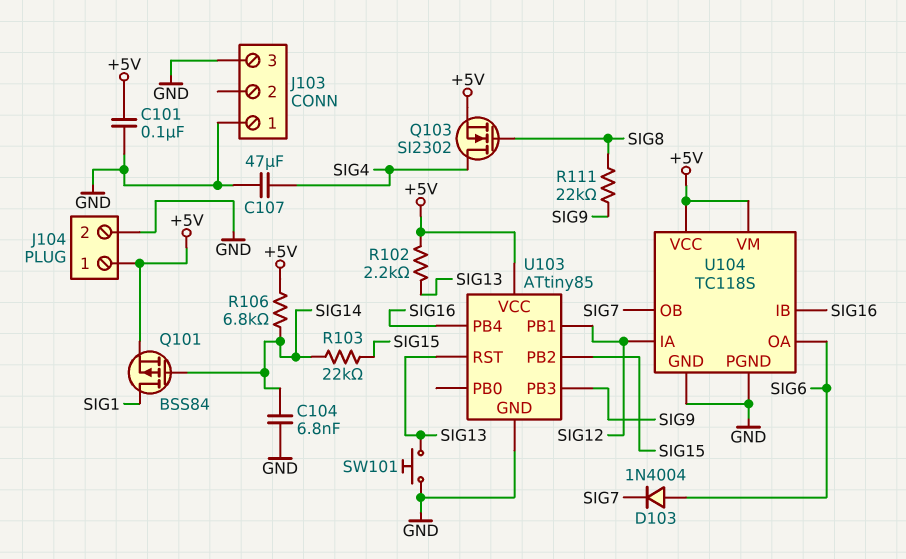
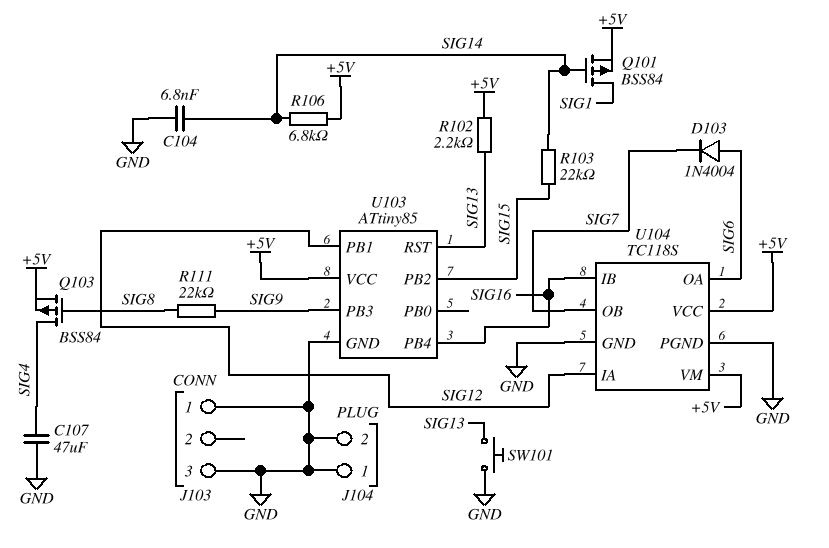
C101: 100nF (+5V, GND) -> none
J104 pin 1: +5V -> GND
Q103: NMOS SI2302 (G SIG8, D SIG4, S +5V) -> PMOS BSS84 (G SIG8, D SIG4, S +5V)

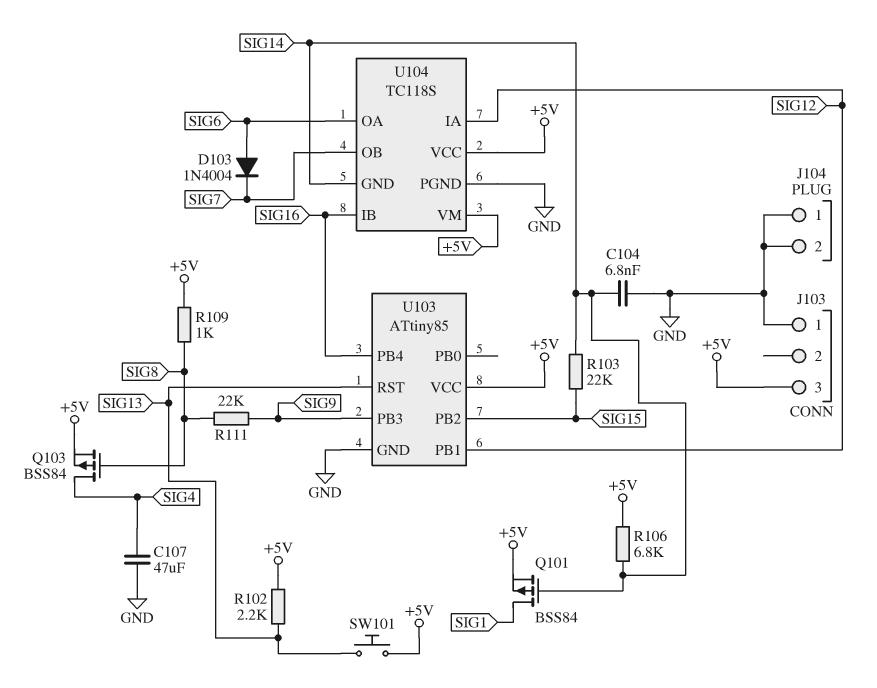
J103 pin 3: GND -> +5V
R109: none -> 1k (+5V, SIG8)
SW101: button (GND, SIG13) -> button (+5V, SIG13)
U104 pin GND: GND -> SIG14

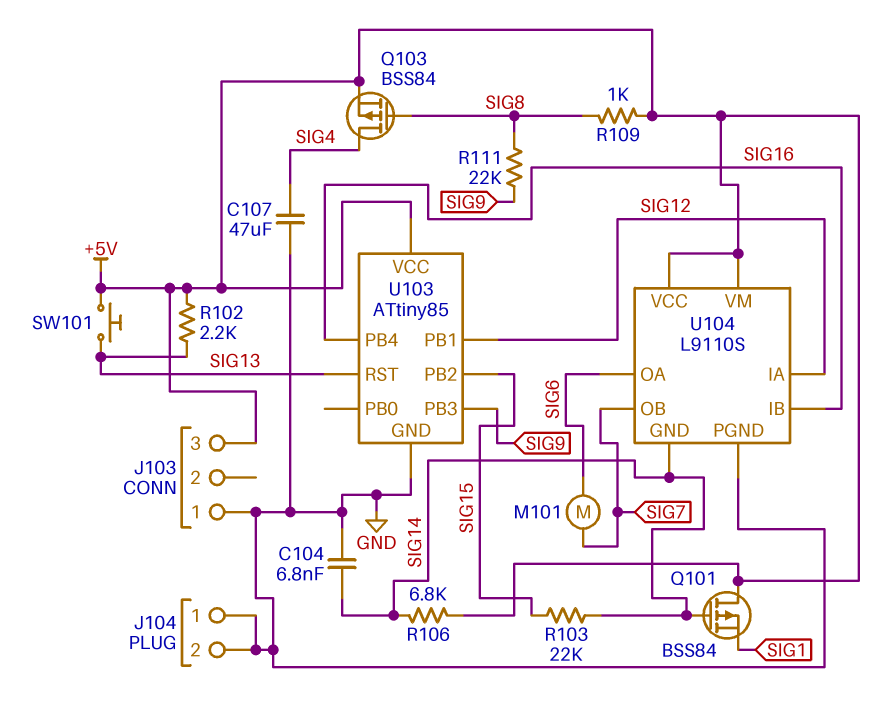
D103: diode 1N4004 (A SIG6, K SIG7) -> none
M101: none -> motor (SIG6, SIG7)
Q101: PMOS BSS84 (G SIG14, D SIG1, S +5V) -> PMOS BSS84 (G SIG14, D +5V, S SIG1)
U104: TC118S -> L9110S

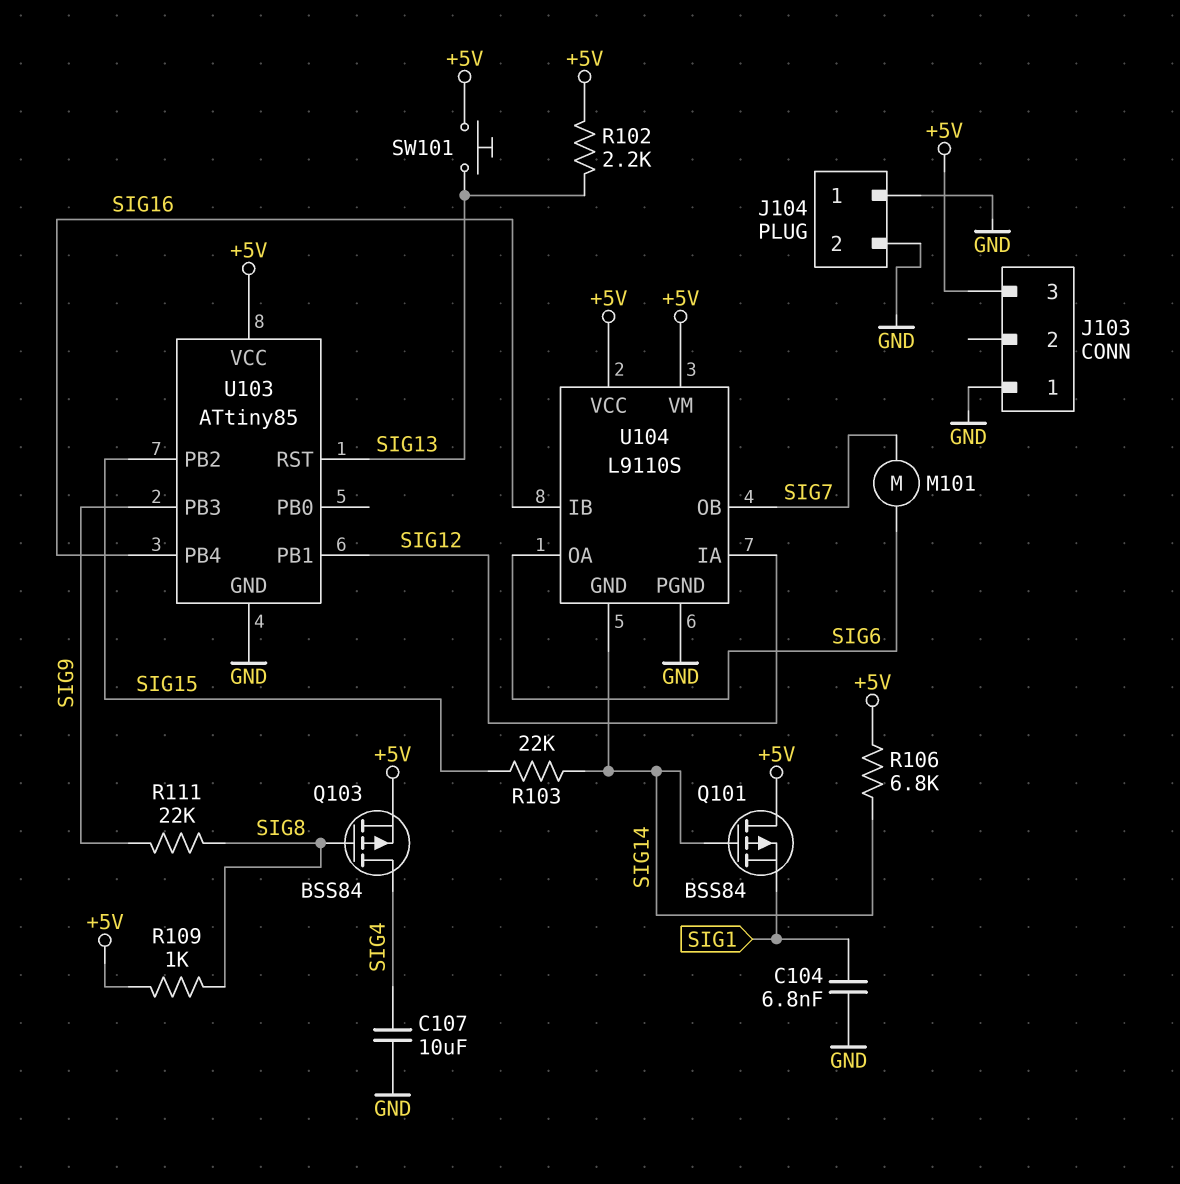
C104: 6.8nF (GND, SIG14) -> 6.8nF (GND, SIG1)
C107: 47uF (GND, SIG4) -> 10uF (GND, SIG4)

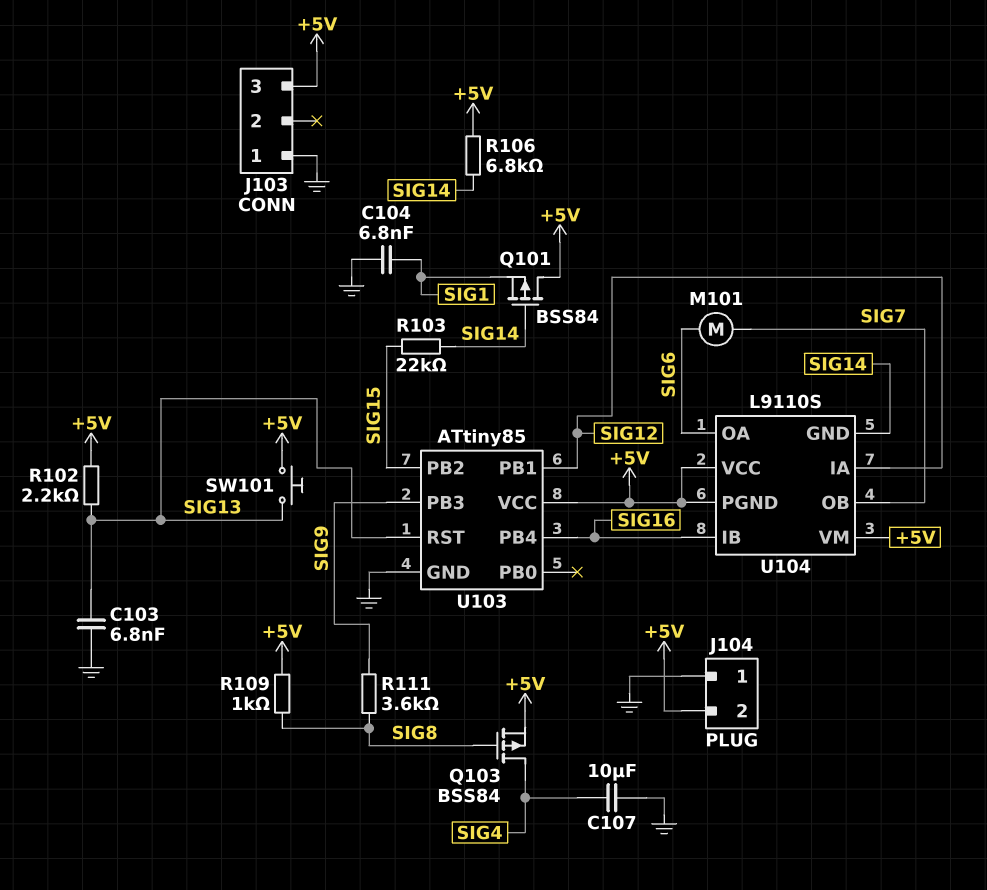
C103: none -> 6.8nF (GND, SIG13)
J104 pin 2: GND -> +5V
R111: 22k (SIG8, SIG9) -> 3.6k (SIG8, SIG9)
U104 pin PGND: GND -> +5V

